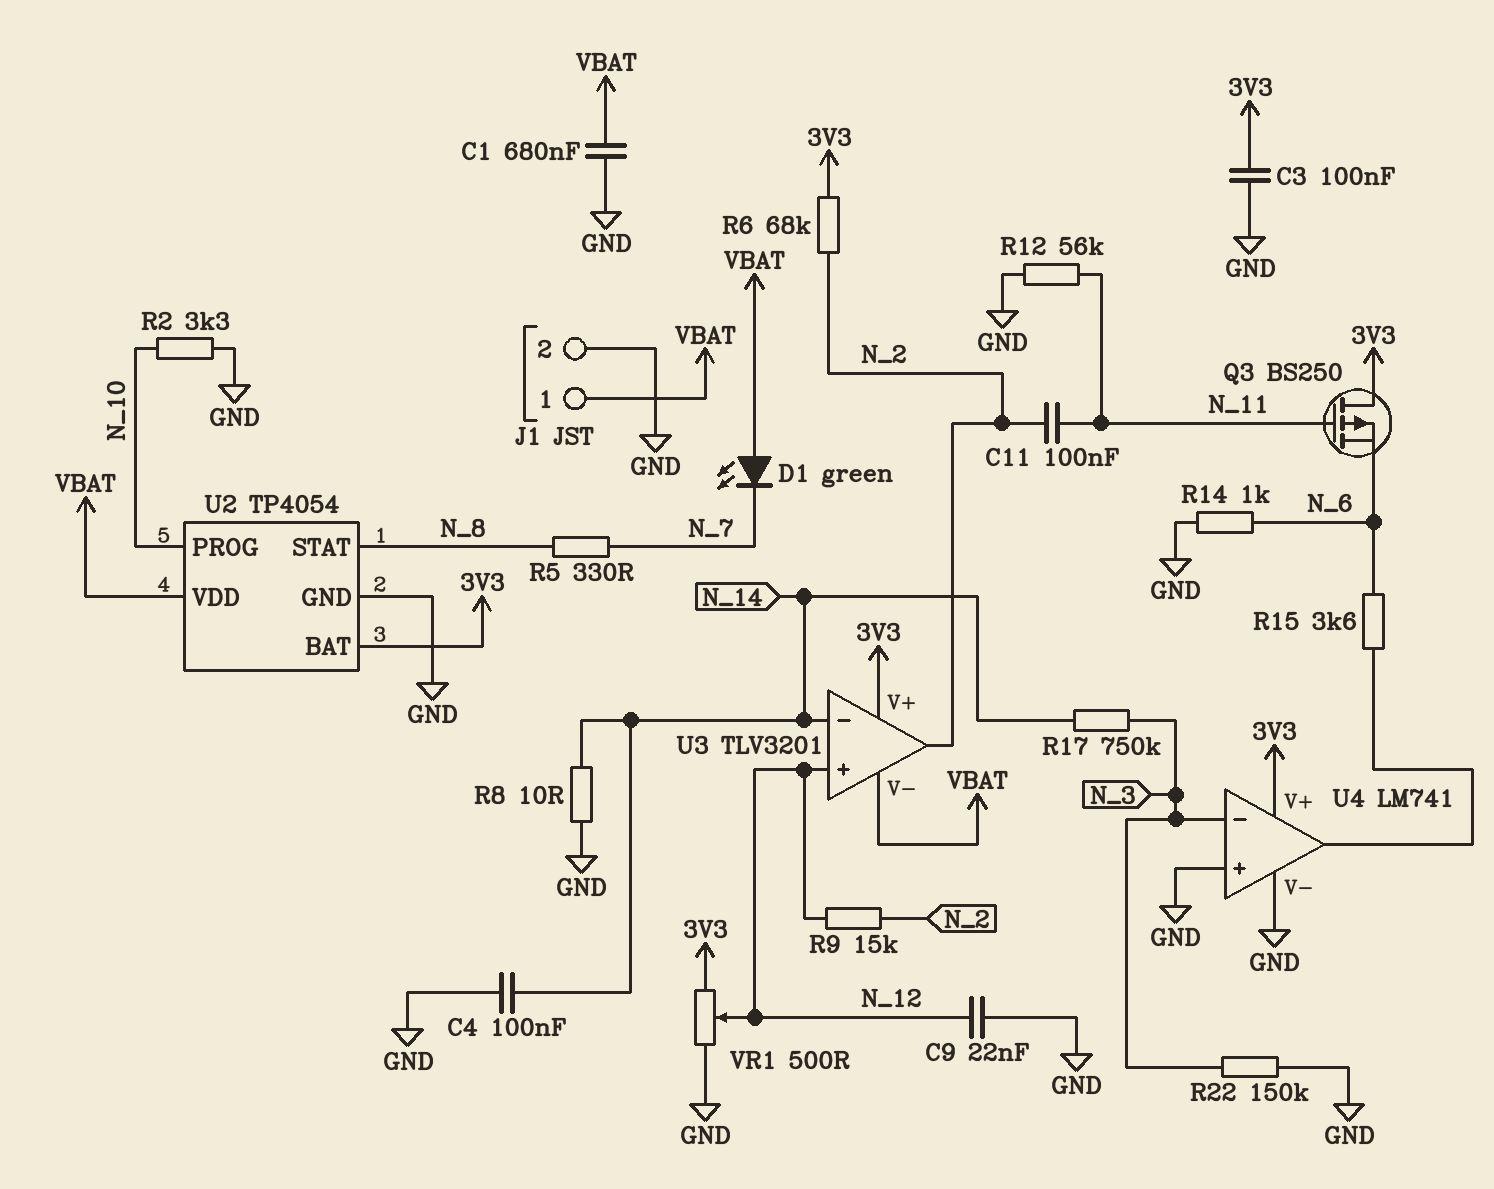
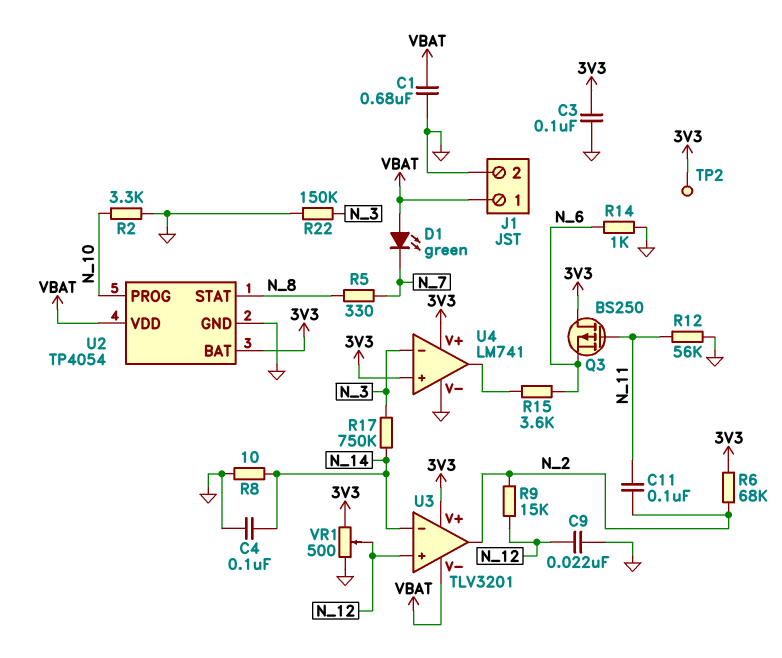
TP2: none -> test point (3V3)
U4 pin in+: GND -> 3V3

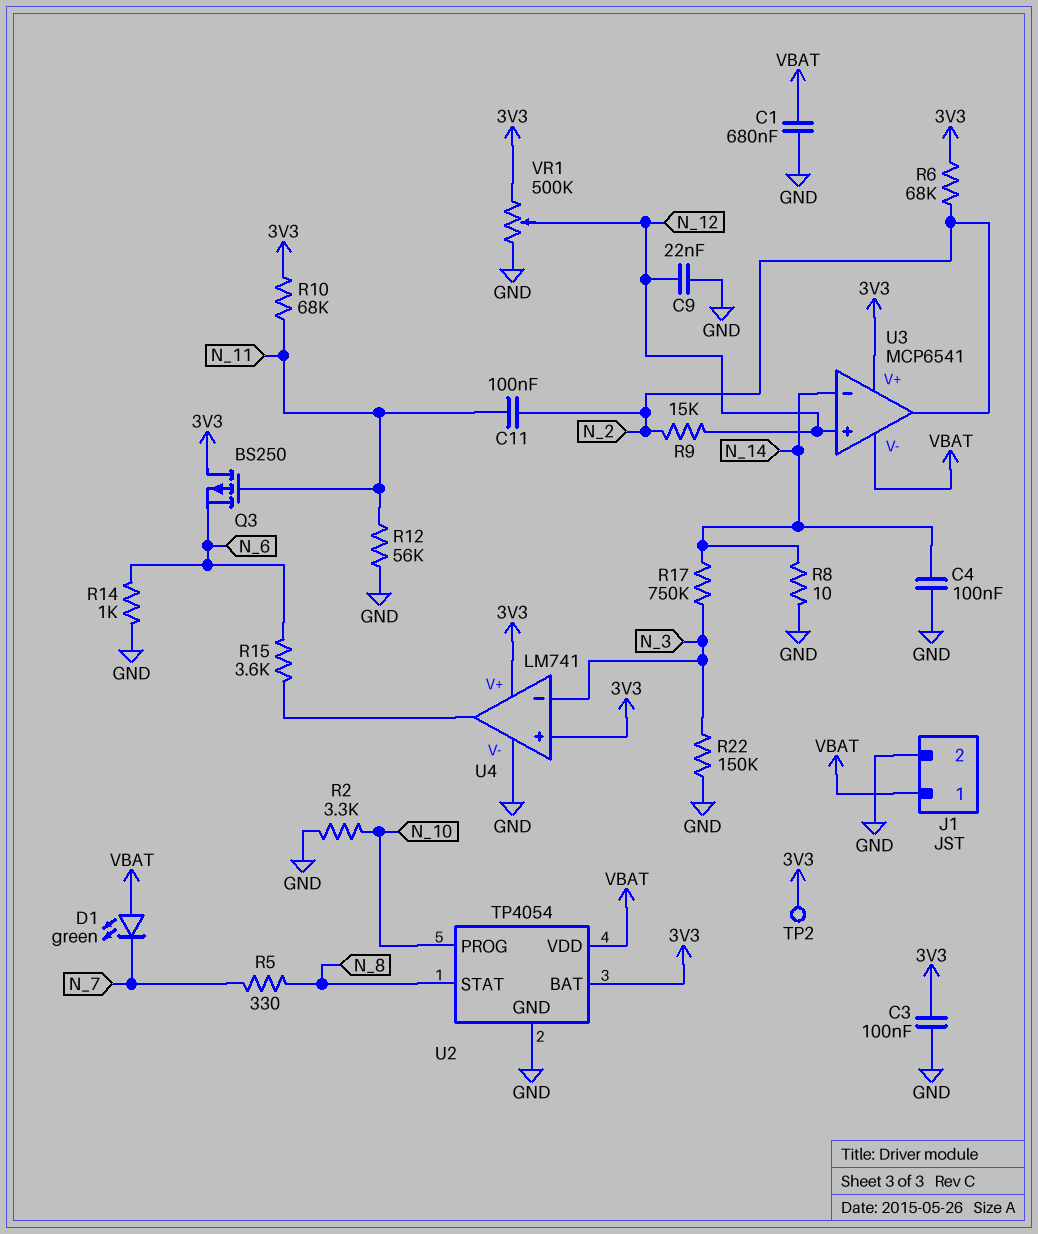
R10: none -> 68k (3V3, N_11)
U3: TLV3201 -> MCP6541
VR1: 500 (3V3, GND, wiper N_12) -> 500k (3V3, GND, wiper N_12)

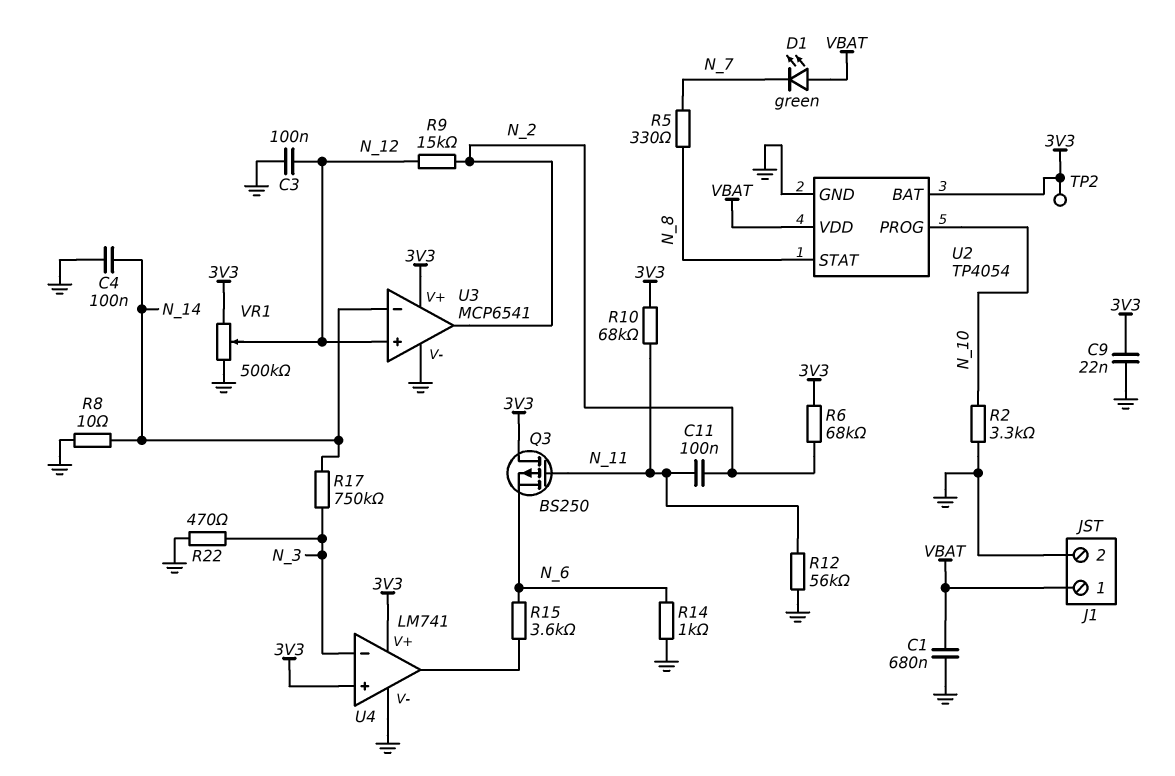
C3: 100nF (3V3, GND) -> 100nF (GND, N_12)
C9: 22nF (GND, N_12) -> 22nF (3V3, GND)
R22: 150k (GND, N_3) -> 470 (GND, N_3)
U3 pin V-: VBAT -> GND

